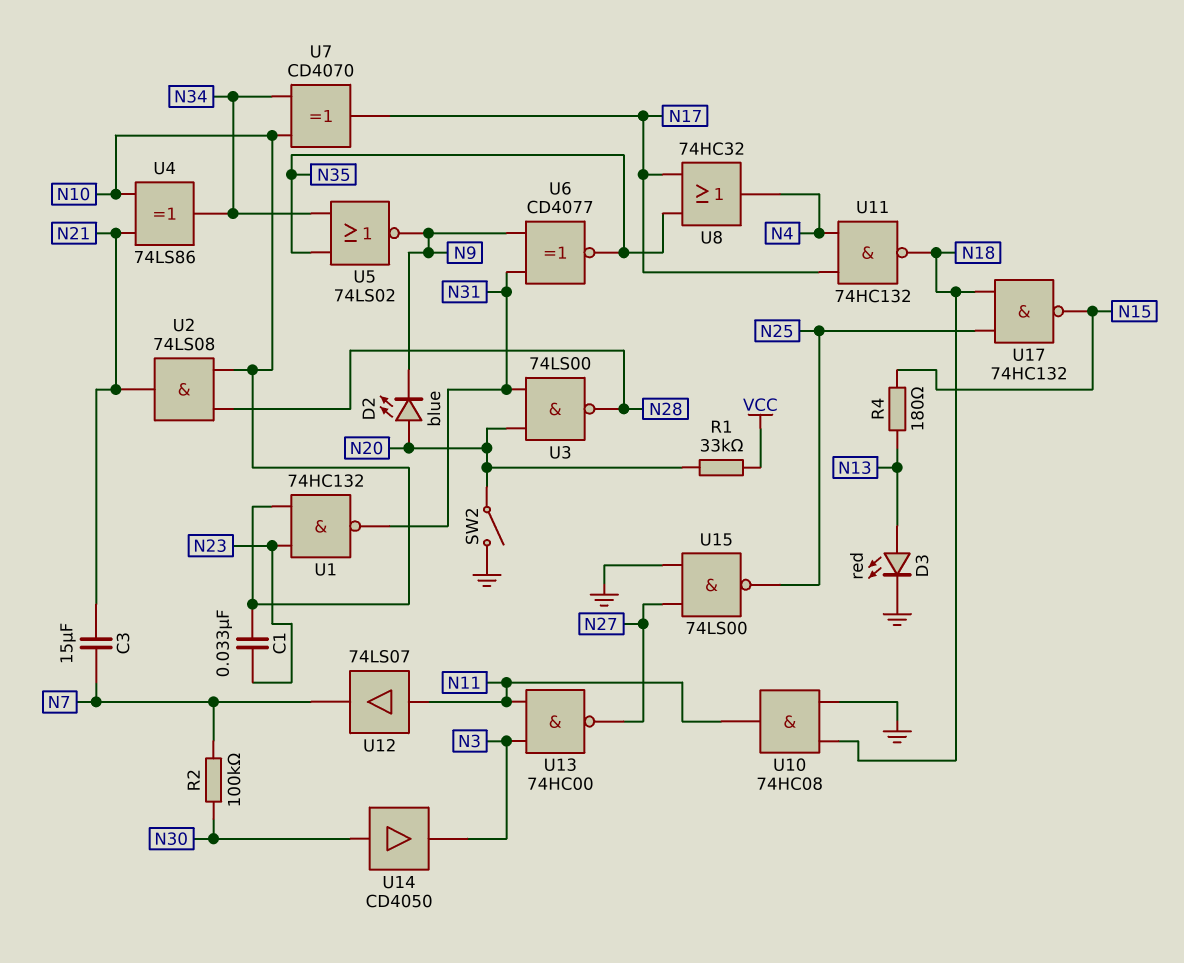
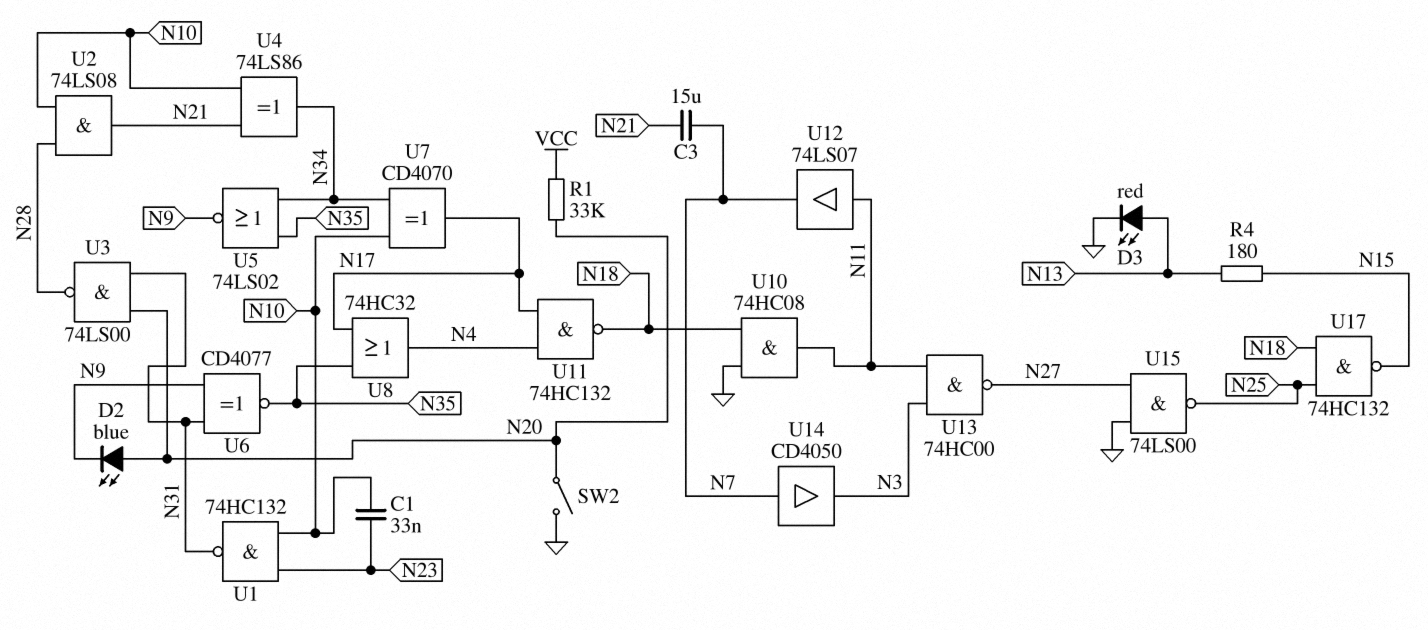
R2: 100k (N7, N30) -> none
U14: buffer CD4050 (in N30, out N3) -> buffer CD4050 (in N7, out N3)

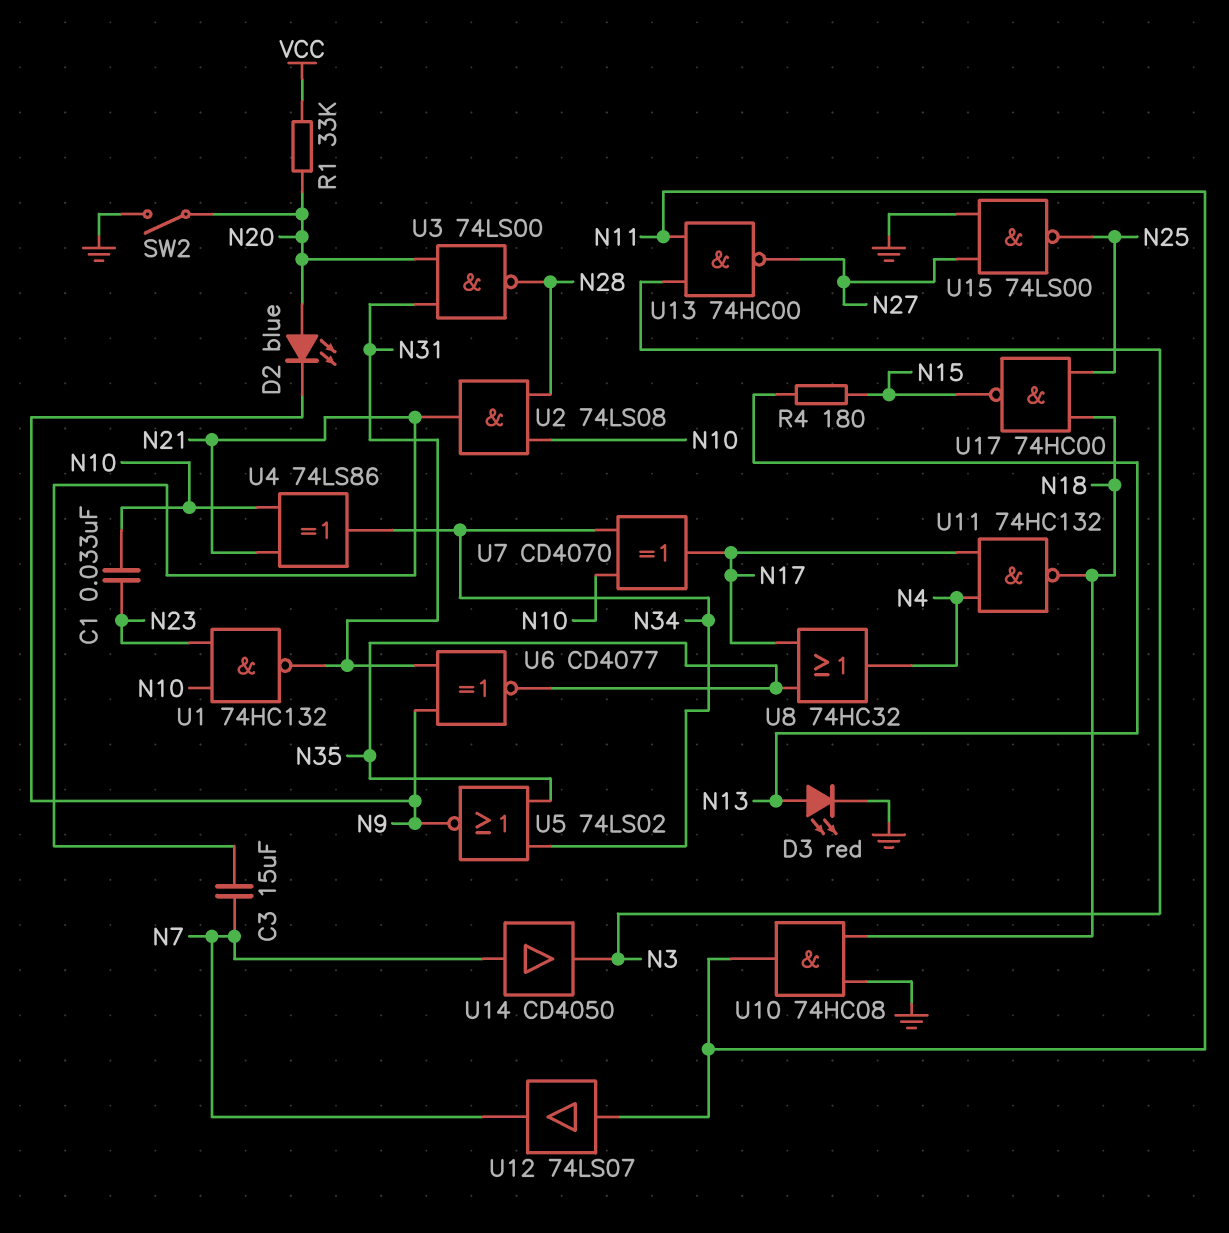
U17: NAND 74HC132 (in N18, in N25, out N15) -> NAND 74HC00 (in N18, in N25, out N15)

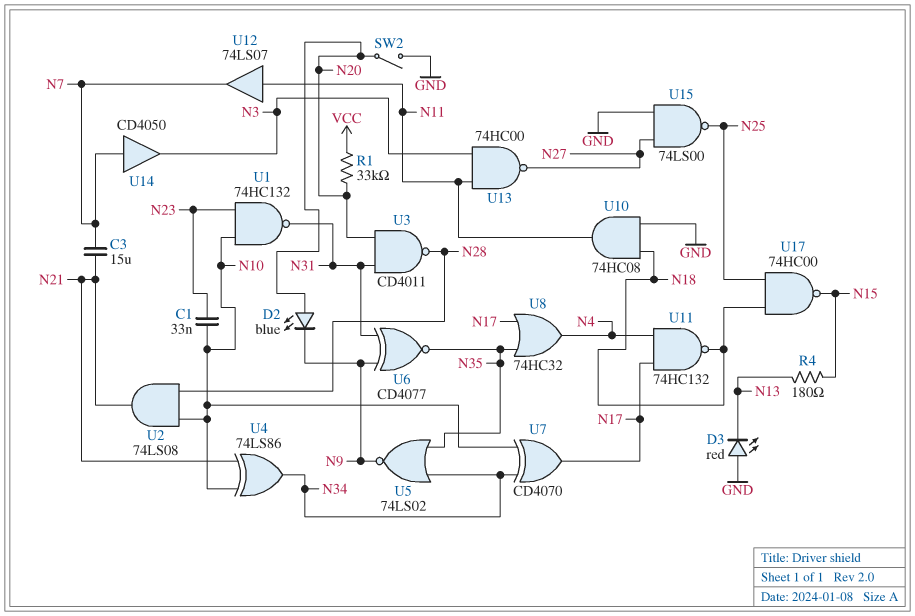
D3: LED red (A N13, K GND) -> LED red (A GND, K N13)
U3: NAND 74LS00 (in N20, in N31, out N28) -> NAND CD4011 (in N20, in N31, out N28)

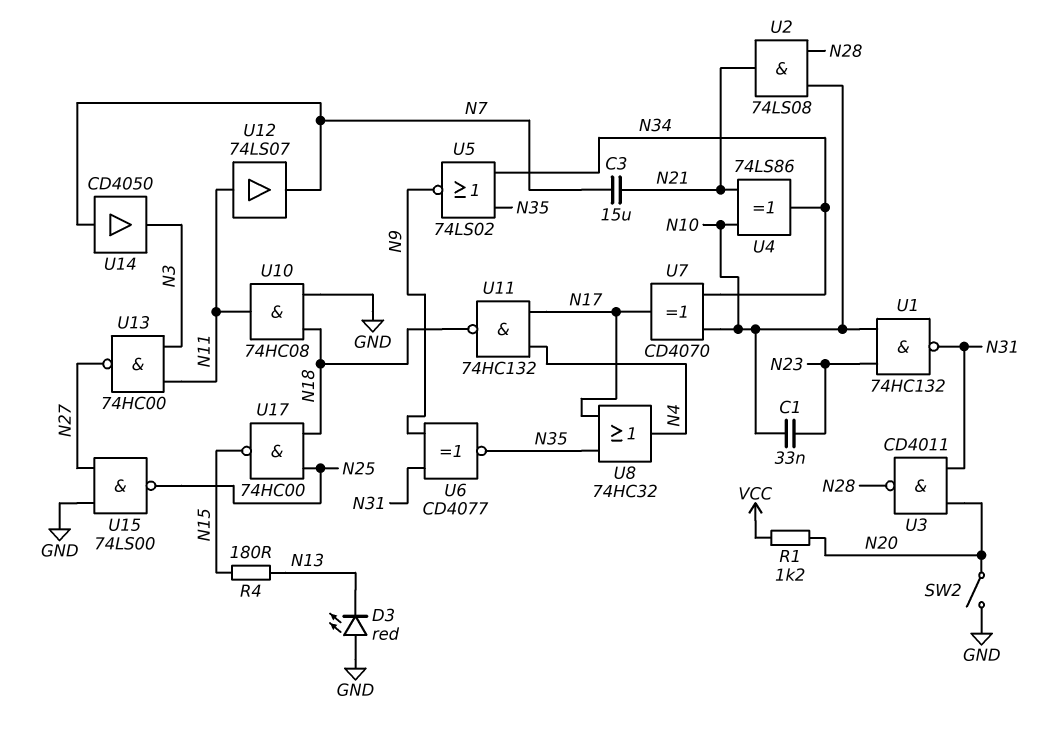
D2: LED blue (A N20, K N9) -> none
R1: 33k (N20, VCC) -> 1.2k (N20, VCC)

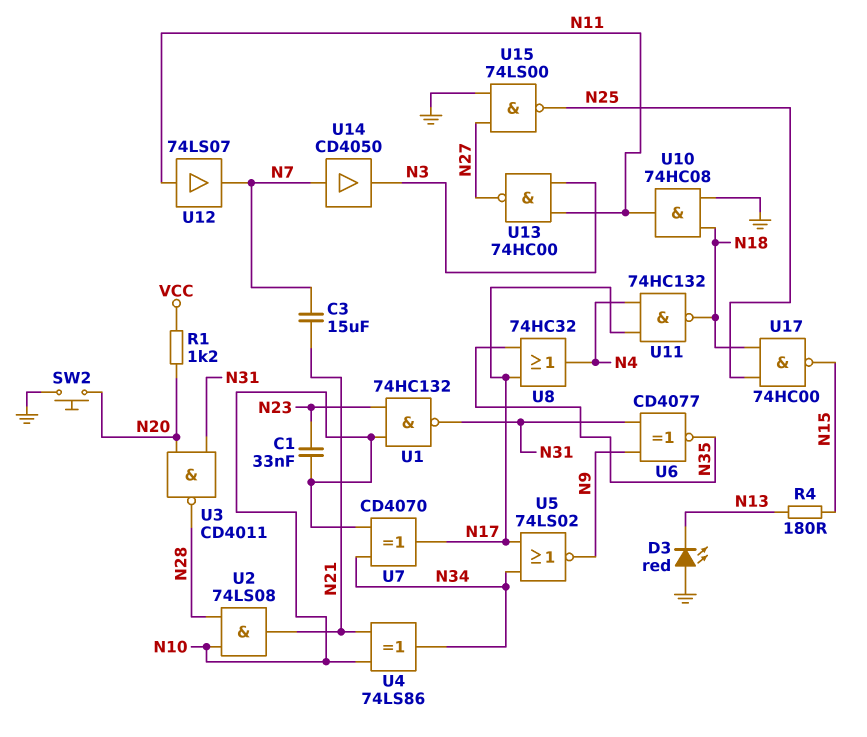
SW2: switch (GND, N20) -> button (GND, N20)
U5: NOR 74LS02 (in N34, in N35, out N9) -> NOR 74LS02 (in N17, in N34, out N9)

